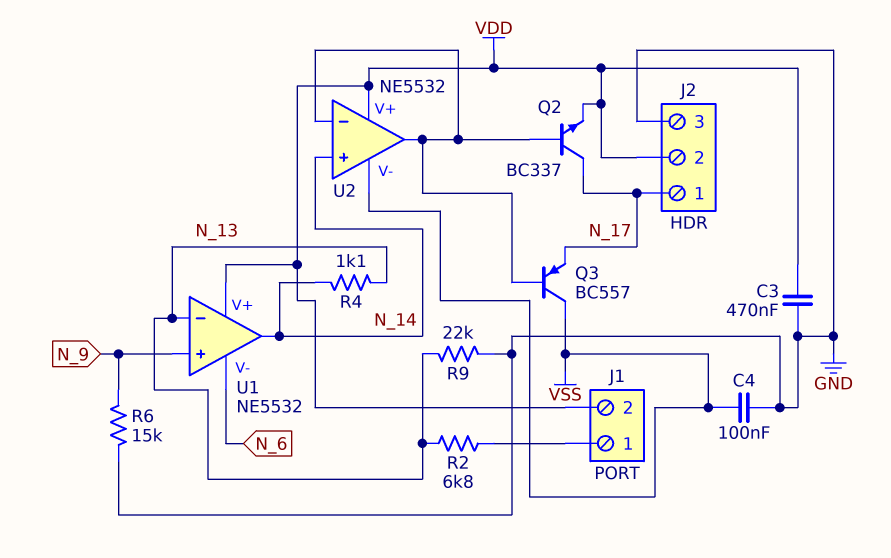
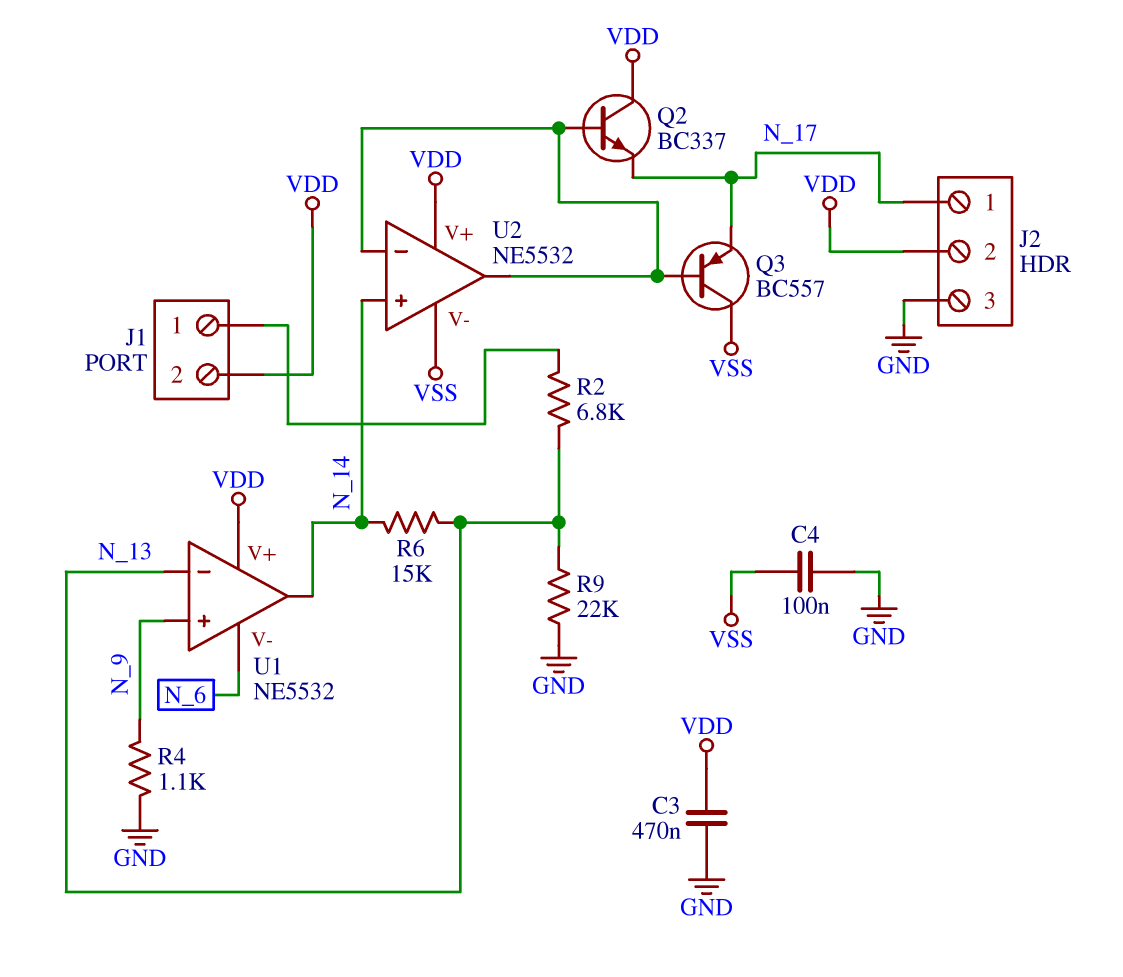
Q2: NPN BC337 (B U2/in-, C N_17, E VDD) -> NPN BC337 (B U2/in-, C VDD, E N_17)
R4: 1.1k (N_13, N_14) -> 1.1k (GND, N_9)
R6: 15k (GND, N_9) -> 15k (N_13, N_14)

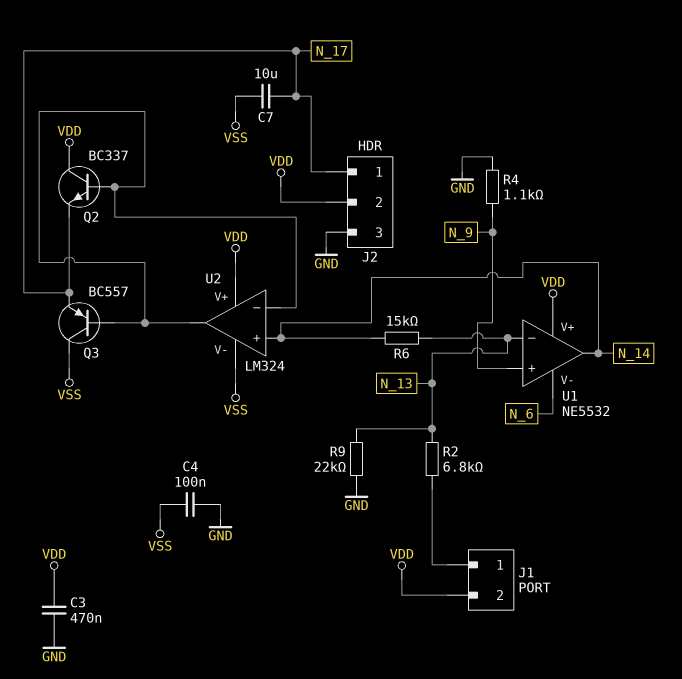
C7: none -> 10uF (N_17, VSS)
U2: NE5532 -> LM324

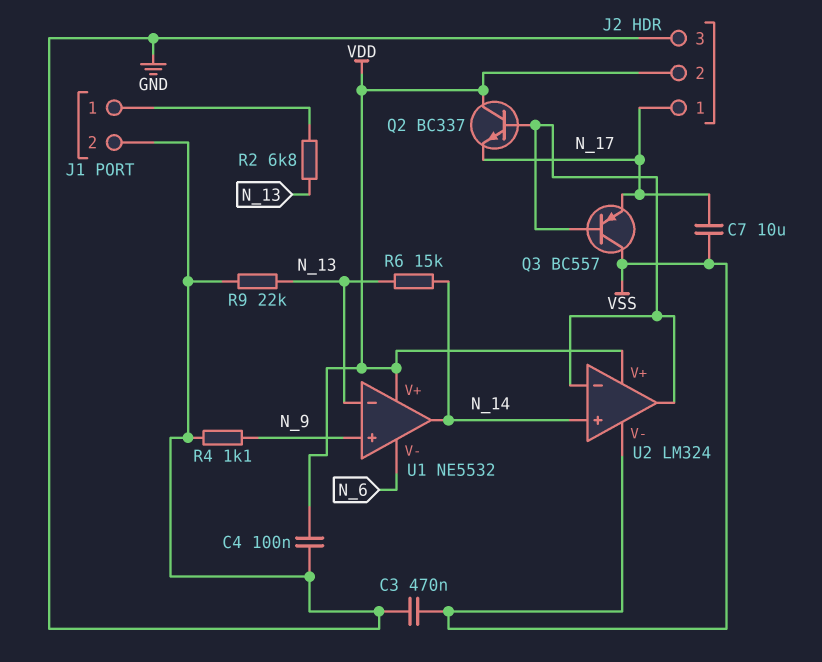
C3: 470nF (GND, VDD) -> 470nF (GND, VSS)
C4: 100nF (GND, VSS) -> 100nF (GND, VDD)
J1 pin 2: VDD -> GND

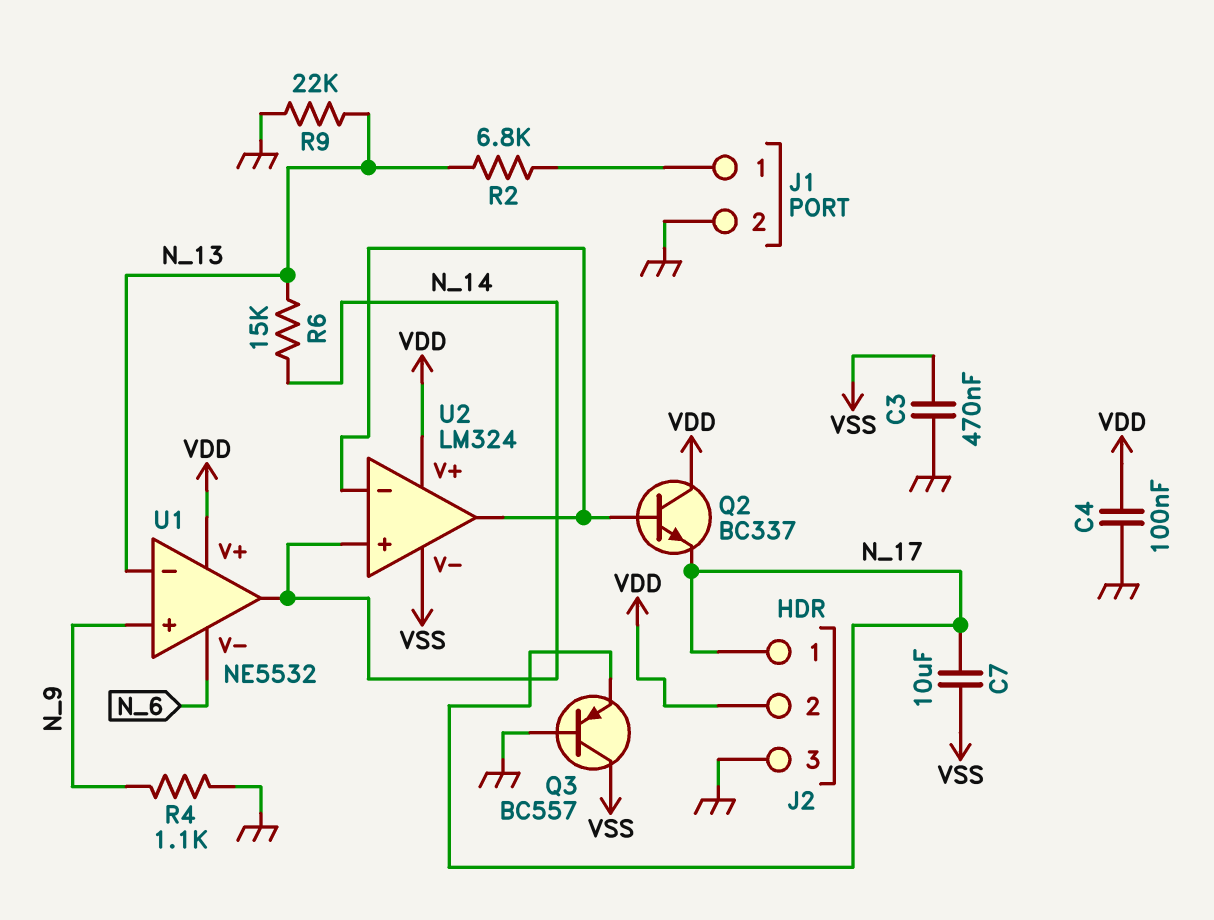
Q3: PNP BC557 (B U2/in-, C VSS, E N_17) -> PNP BC557 (B GND, C VSS, E N_17)

